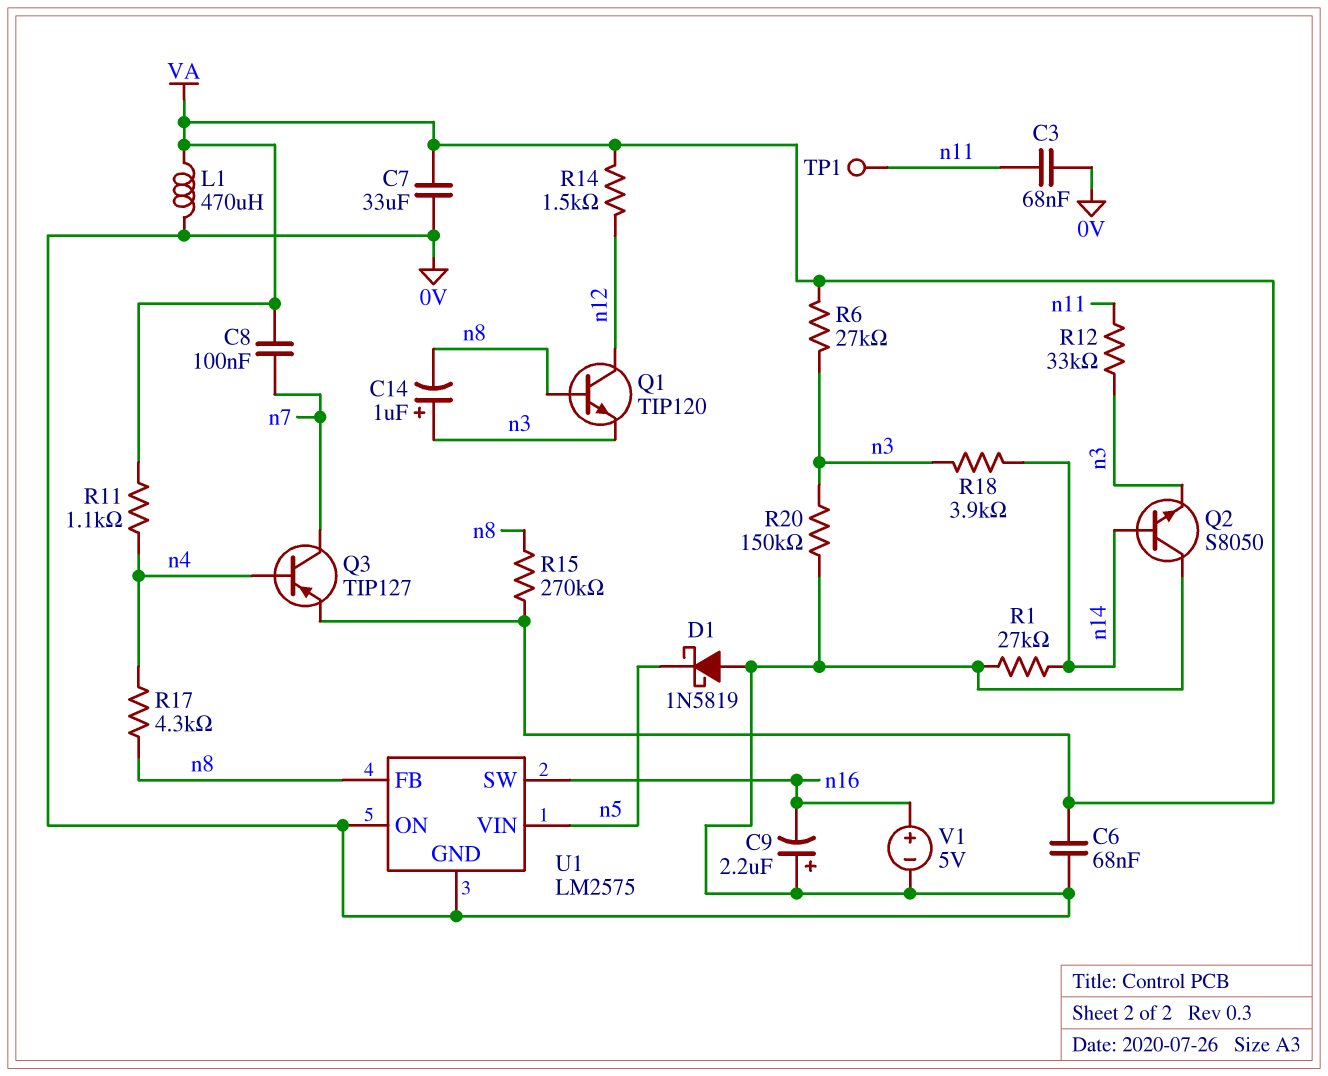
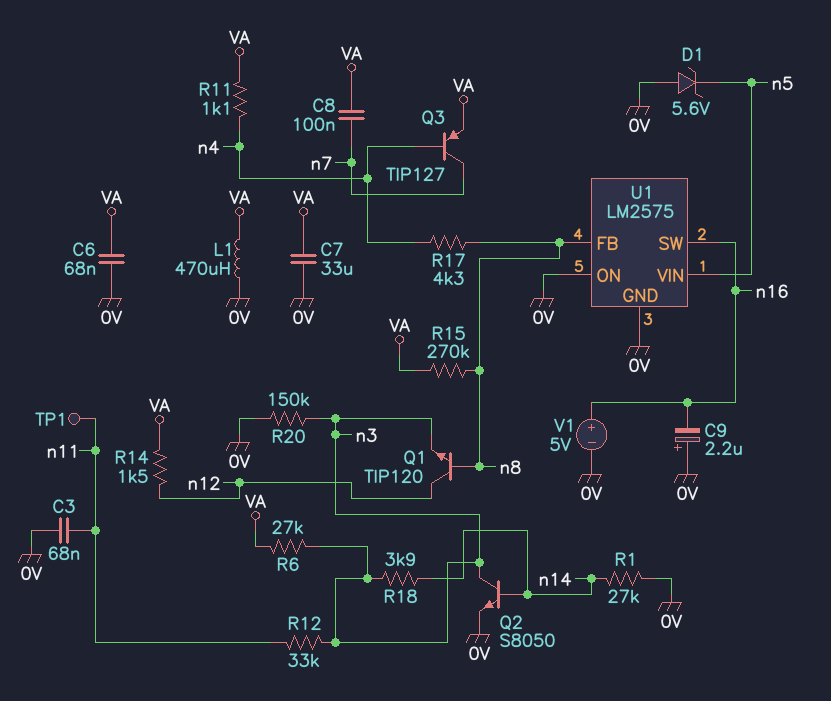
C14: 1uF (plus n3, minus n8) -> none
D1: schottky 1N5819 (A 0V, K n5) -> zener 5.6V (A 0V, K n5)
Q2: NPN S8050 (B n14, C 0V, E n3) -> NPN S8050 (B n14, C n3, E 0V)

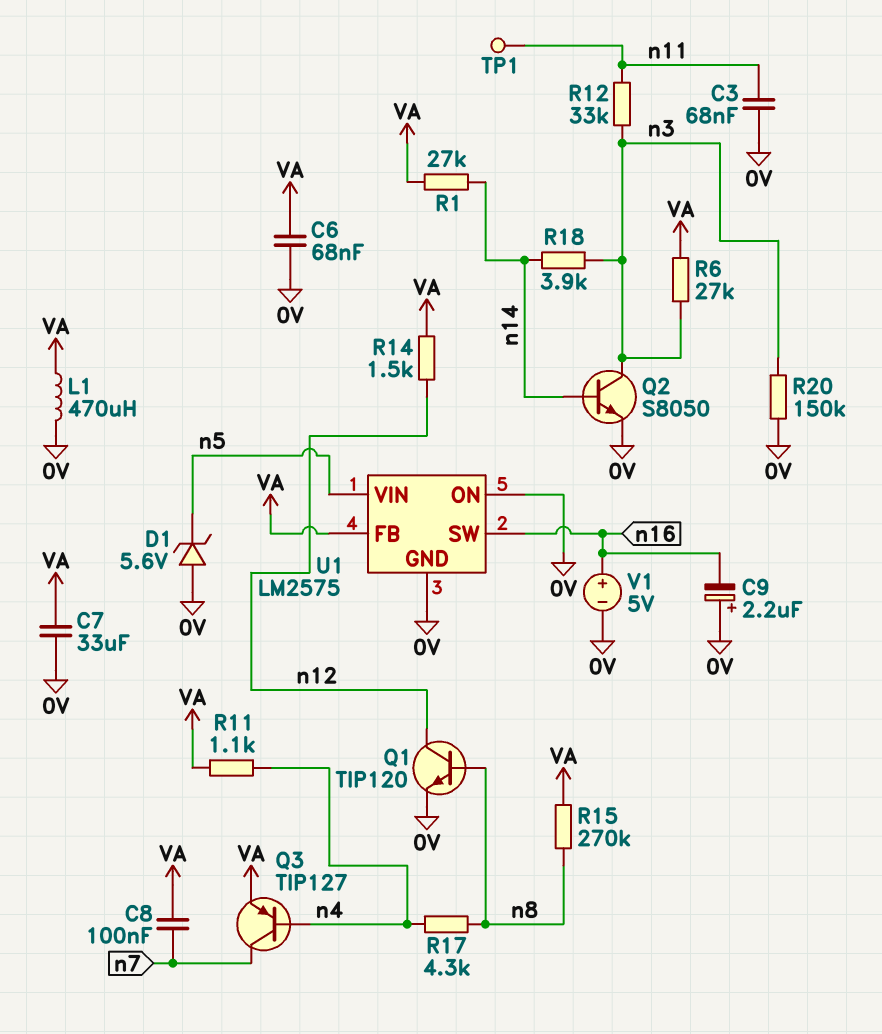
Q1: NPN TIP120 (B n8, C n12, E n3) -> NPN TIP120 (B n8, C n12, E 0V)
R1: 27k (0V, n14) -> 27k (VA, n14)
U1 pin FB: n8 -> VA

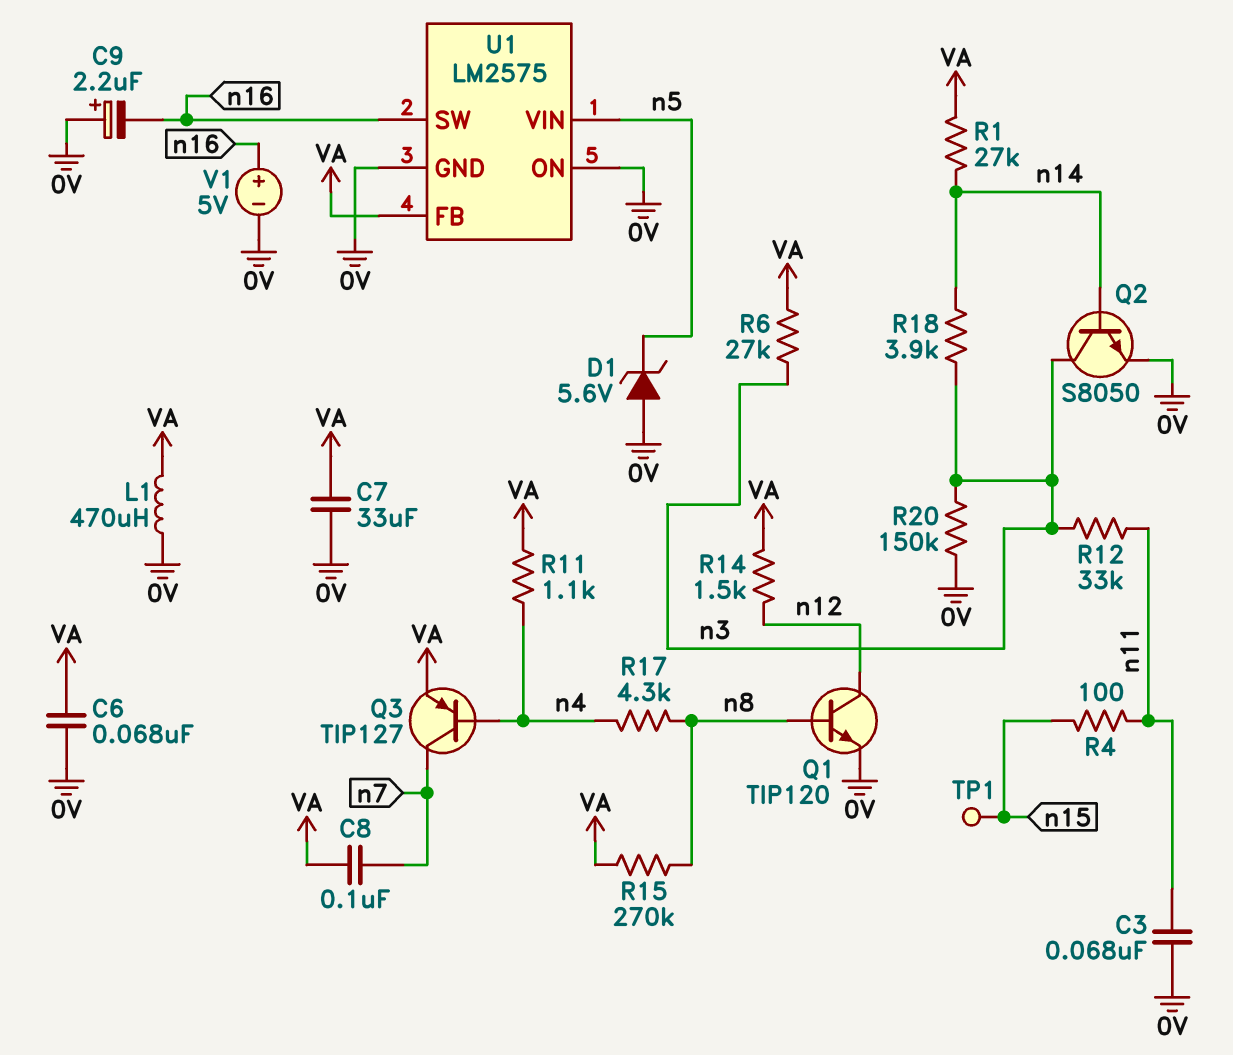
R4: none -> 100 (n11, n15)
TP1: test point (n11) -> test point (n15)

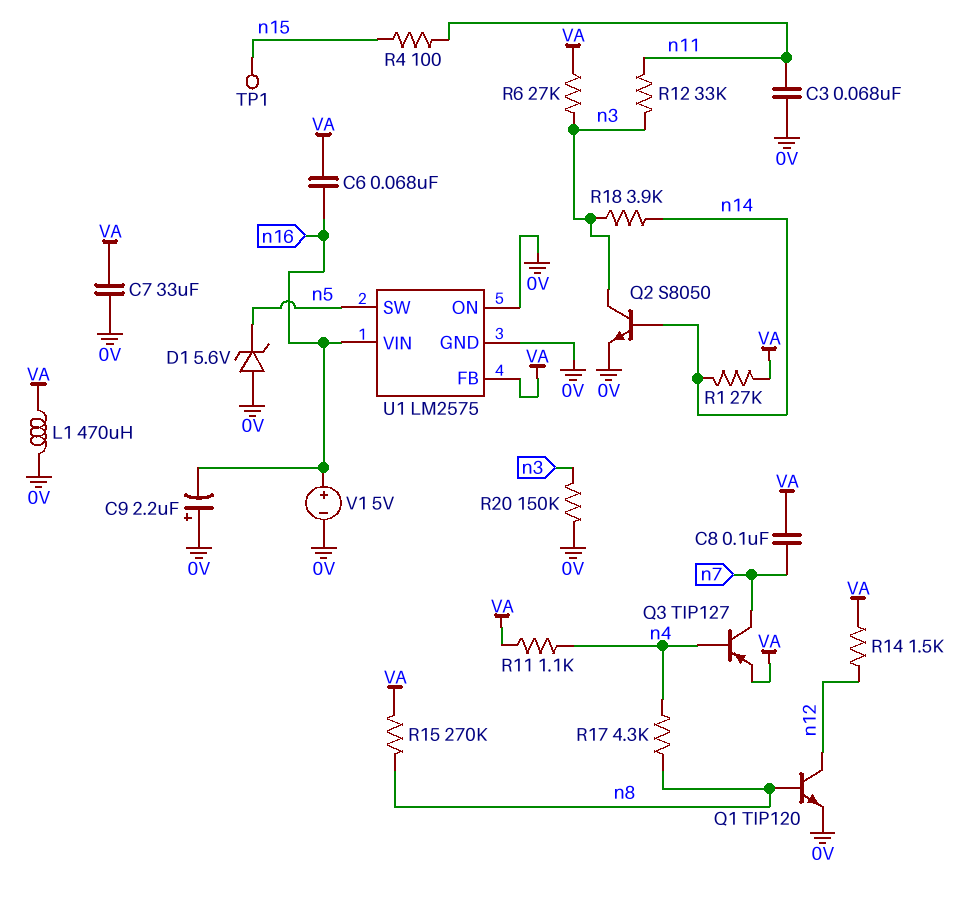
C6: 68nF (0V, VA) -> 68nF (VA, n16)
U1 pin SW: n16 -> n5
U1 pin VIN: n5 -> n16

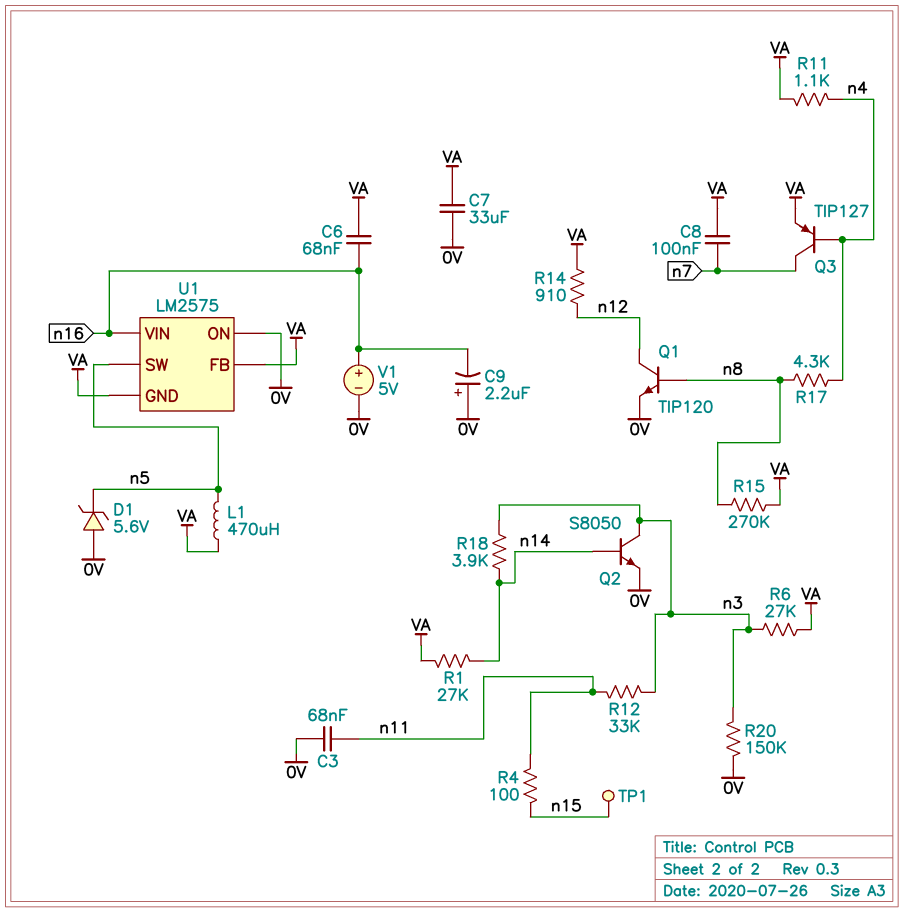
L1: 470uH (0V, VA) -> 470uH (VA, n5)
R14: 1.5k (VA, n12) -> 910 (VA, n12)
U1 pin GND: 0V -> VA

